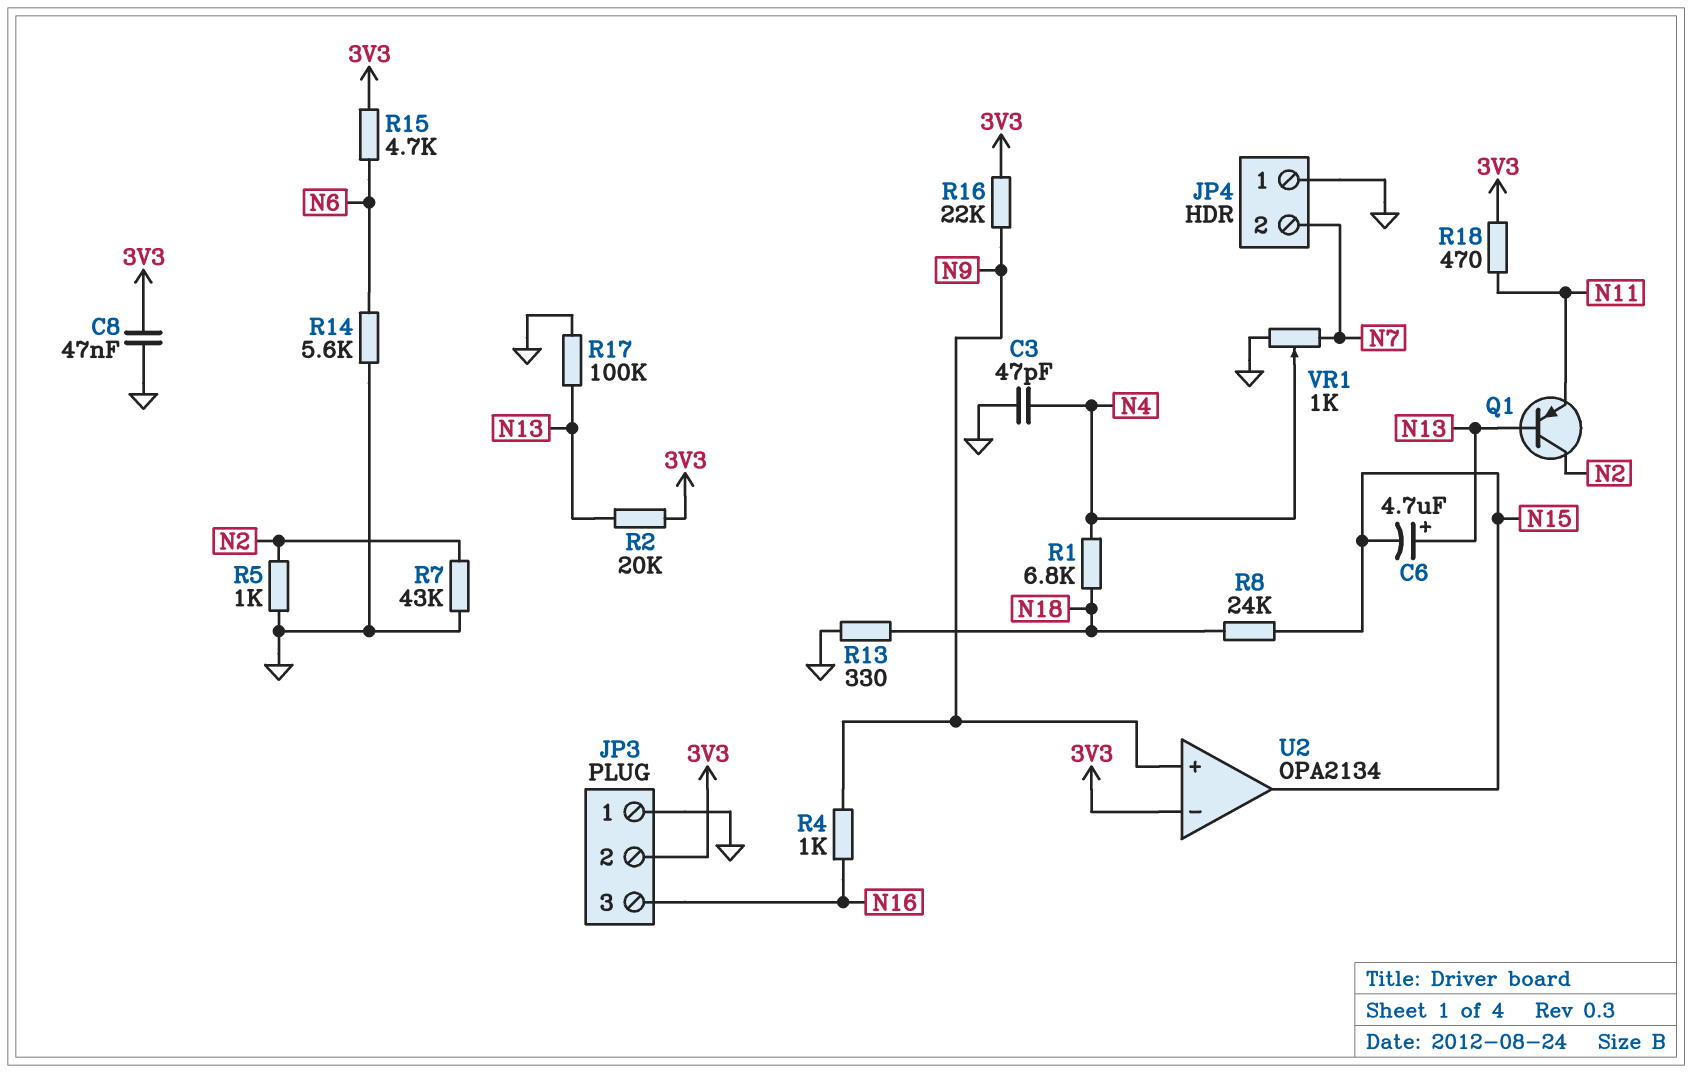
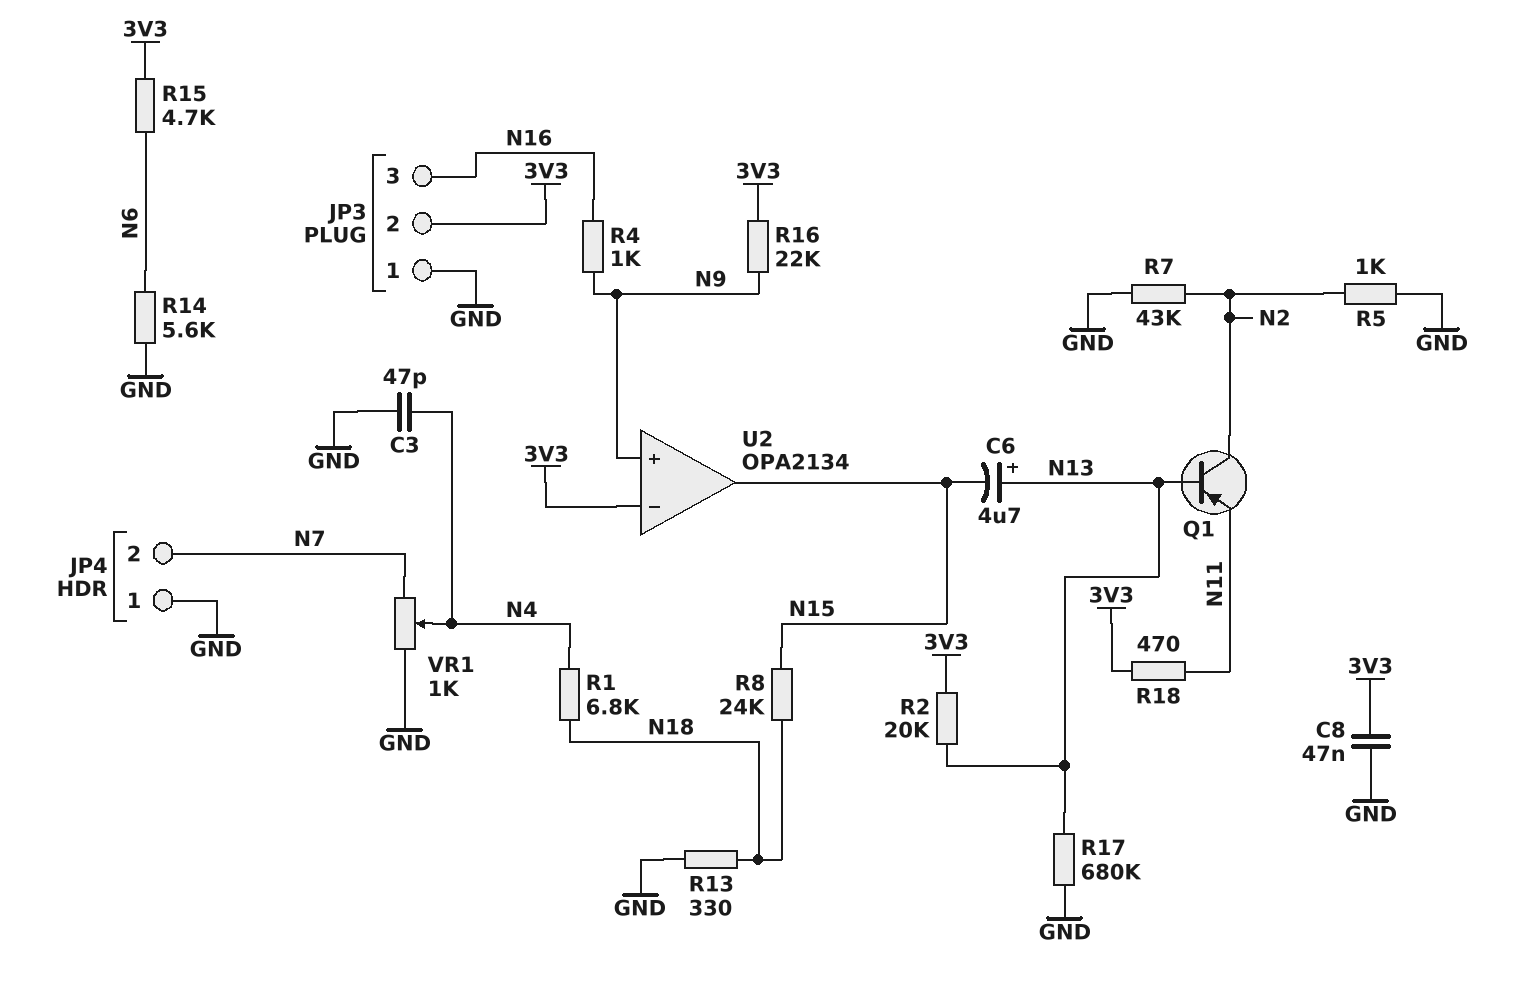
R17: 100k (GND, N13) -> 680k (GND, N13)

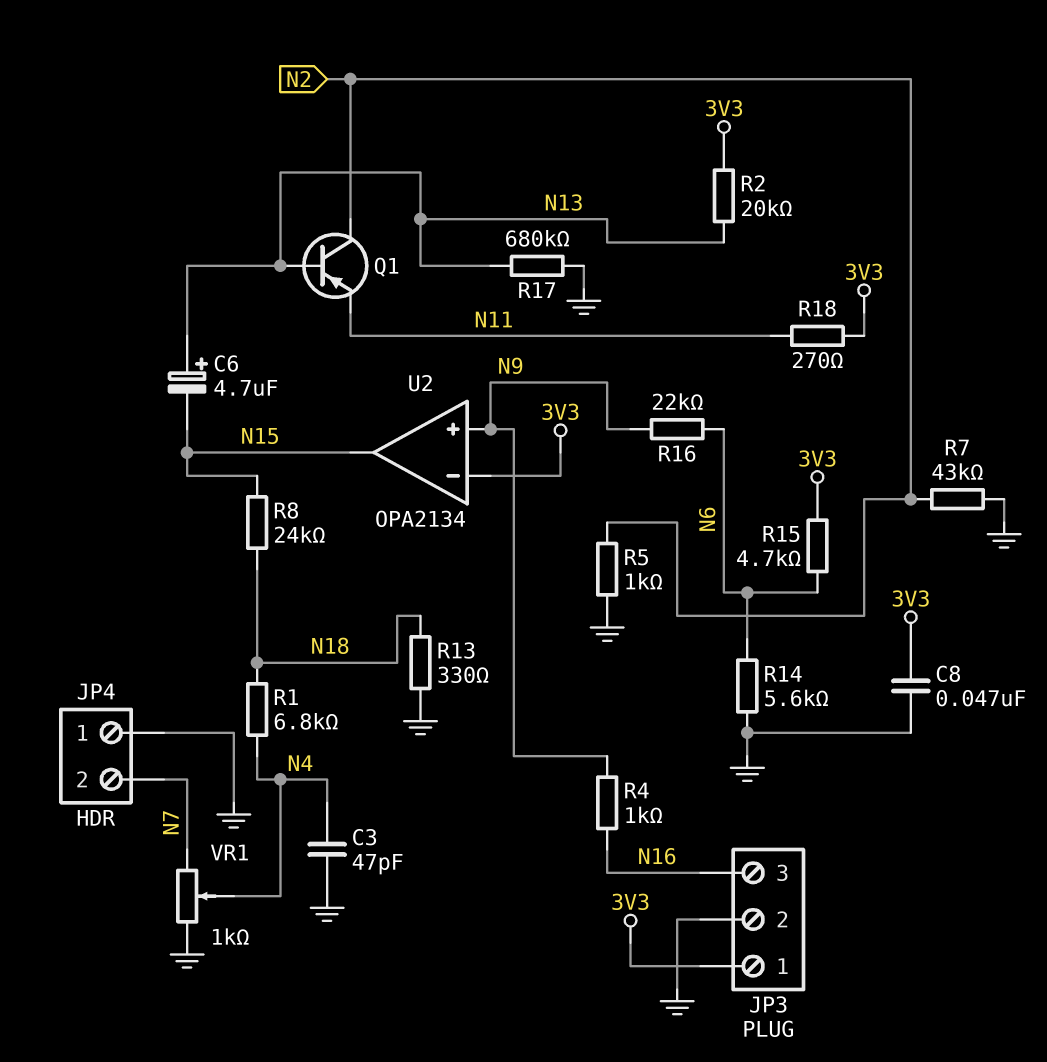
JP3 pin 1: GND -> 3V3
JP3 pin 2: 3V3 -> GND
R16: 22k (3V3, N9) -> 22k (N6, N9)
R18: 470 (3V3, N11) -> 270 (3V3, N11)

